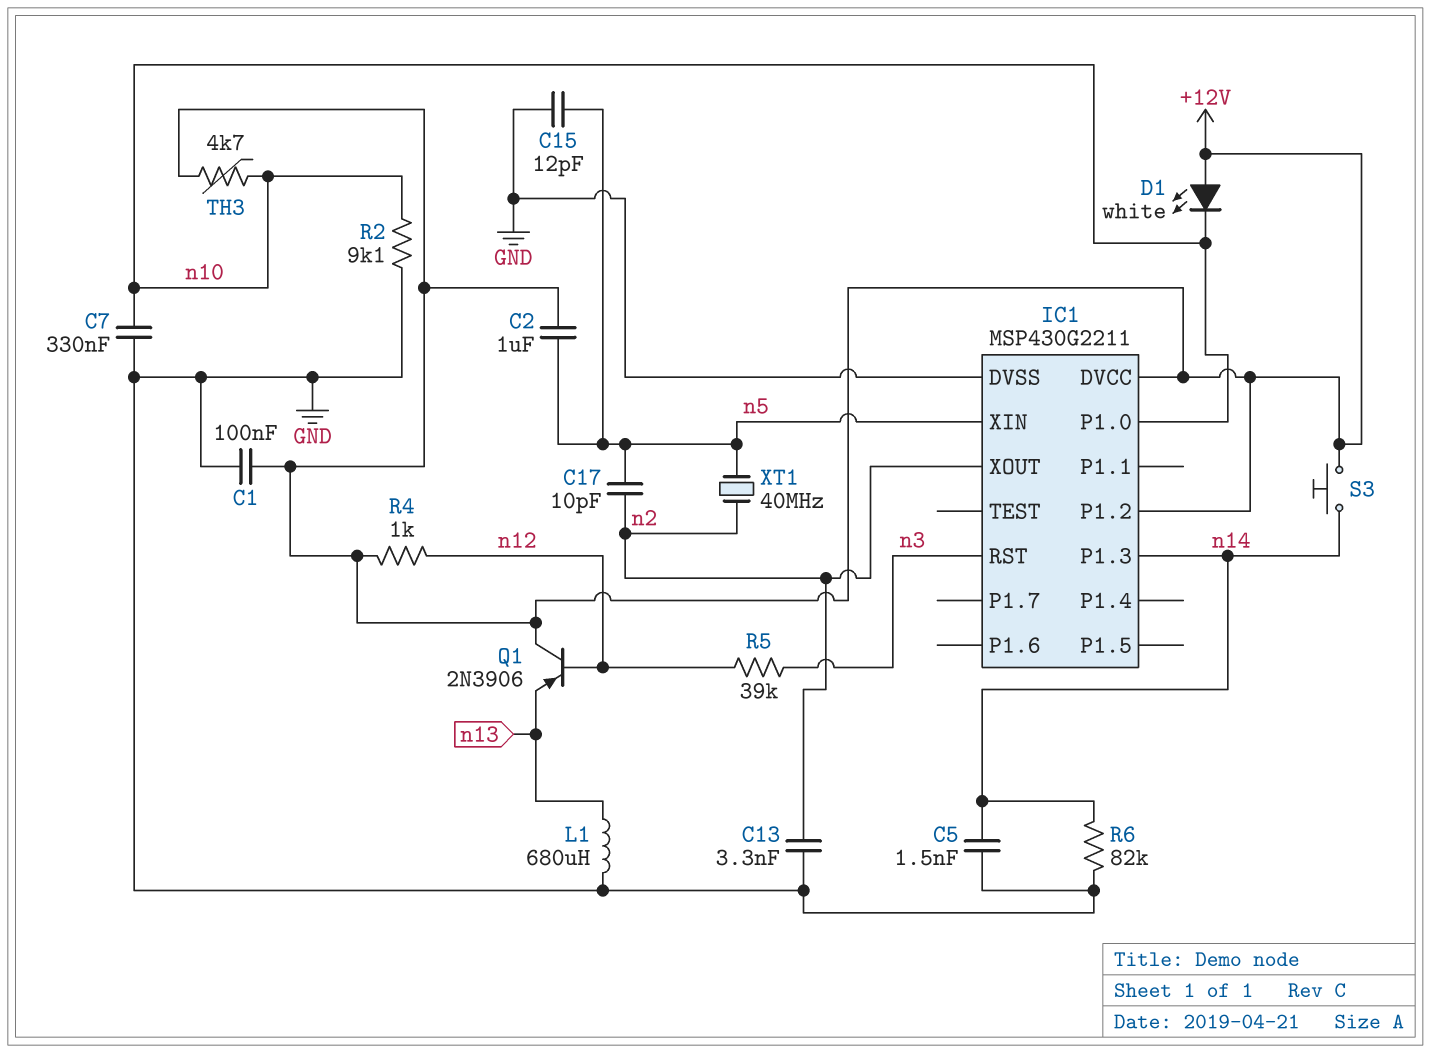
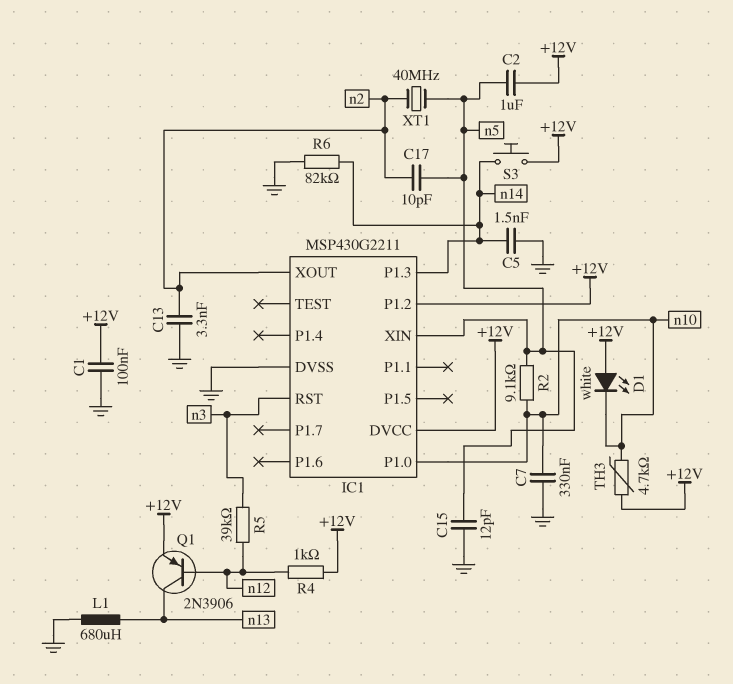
Q1: PNP 2N3906 (B n12, C +12V, E n13) -> PNP 2N3906 (B n12, C n13, E +12V)
R2: 9.1k (GND, n10) -> 9.1k (n5, n10)

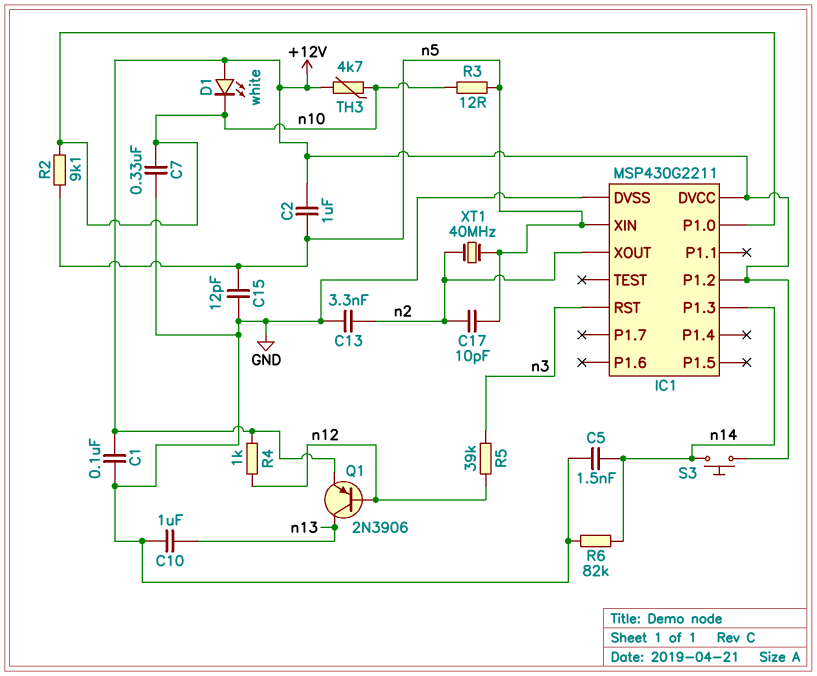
C10: none -> 1uF (GND, n13)
L1: 680uH (GND, n13) -> none
R3: none -> 12 (n5, n10)

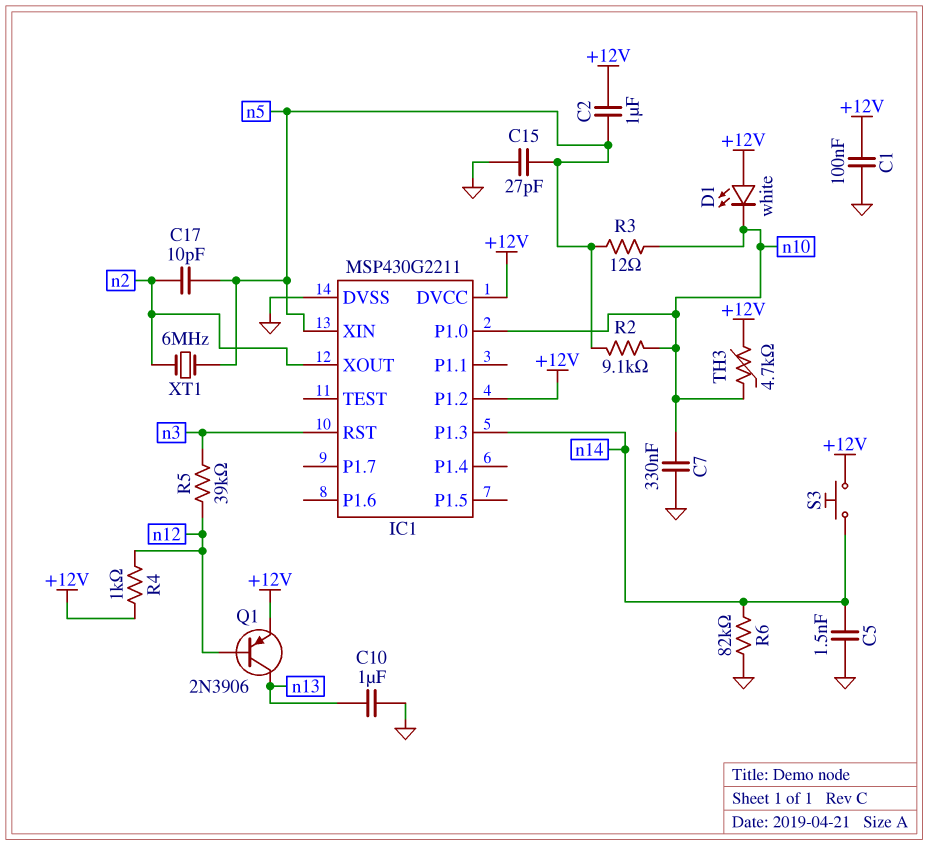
C13: 3.3nF (GND, n2) -> none
C15: 12pF (GND, n5) -> 27pF (GND, n5)
XT1: 40MHz (n2, n5) -> 6MHz (n2, n5)

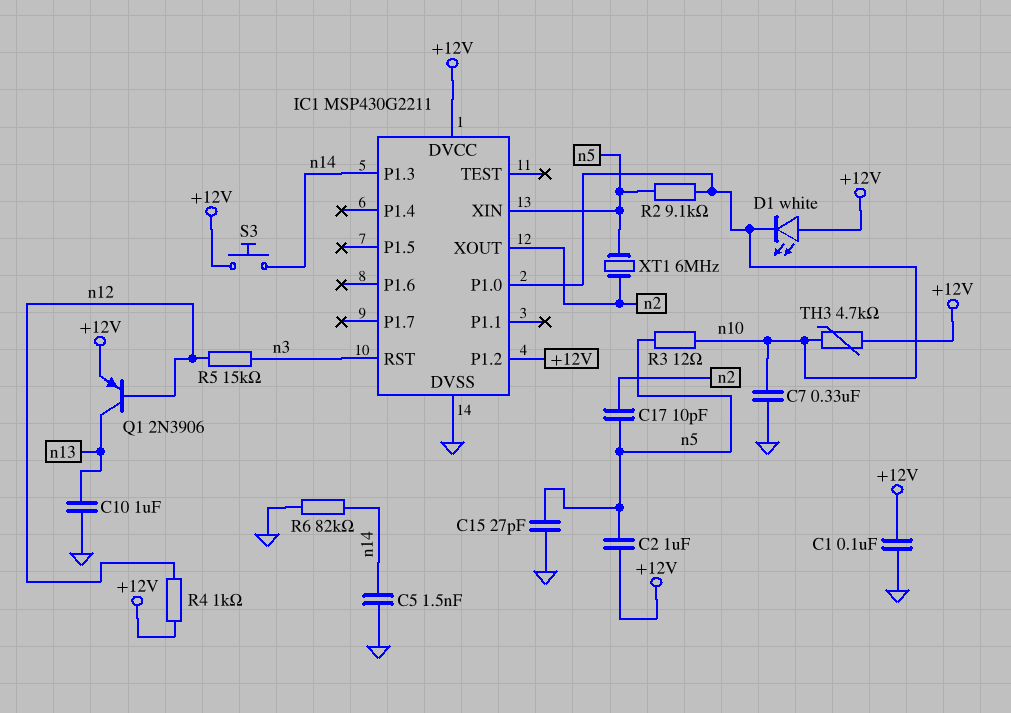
R5: 39k (n3, n12) -> 15k (n3, n12)

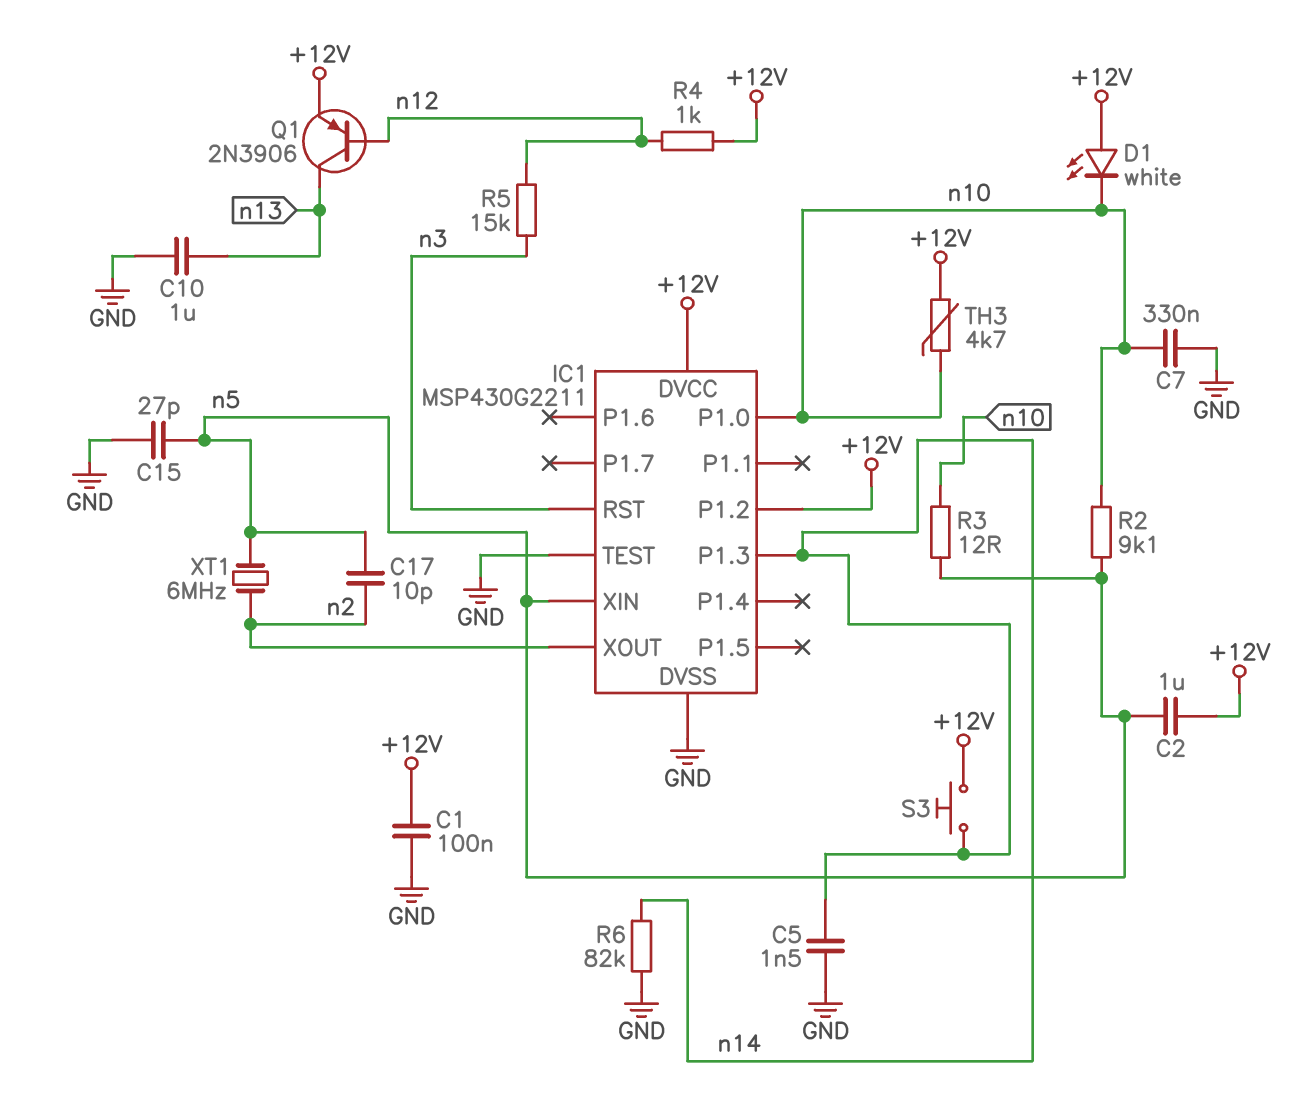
IC1 pin TEST: none -> GND

